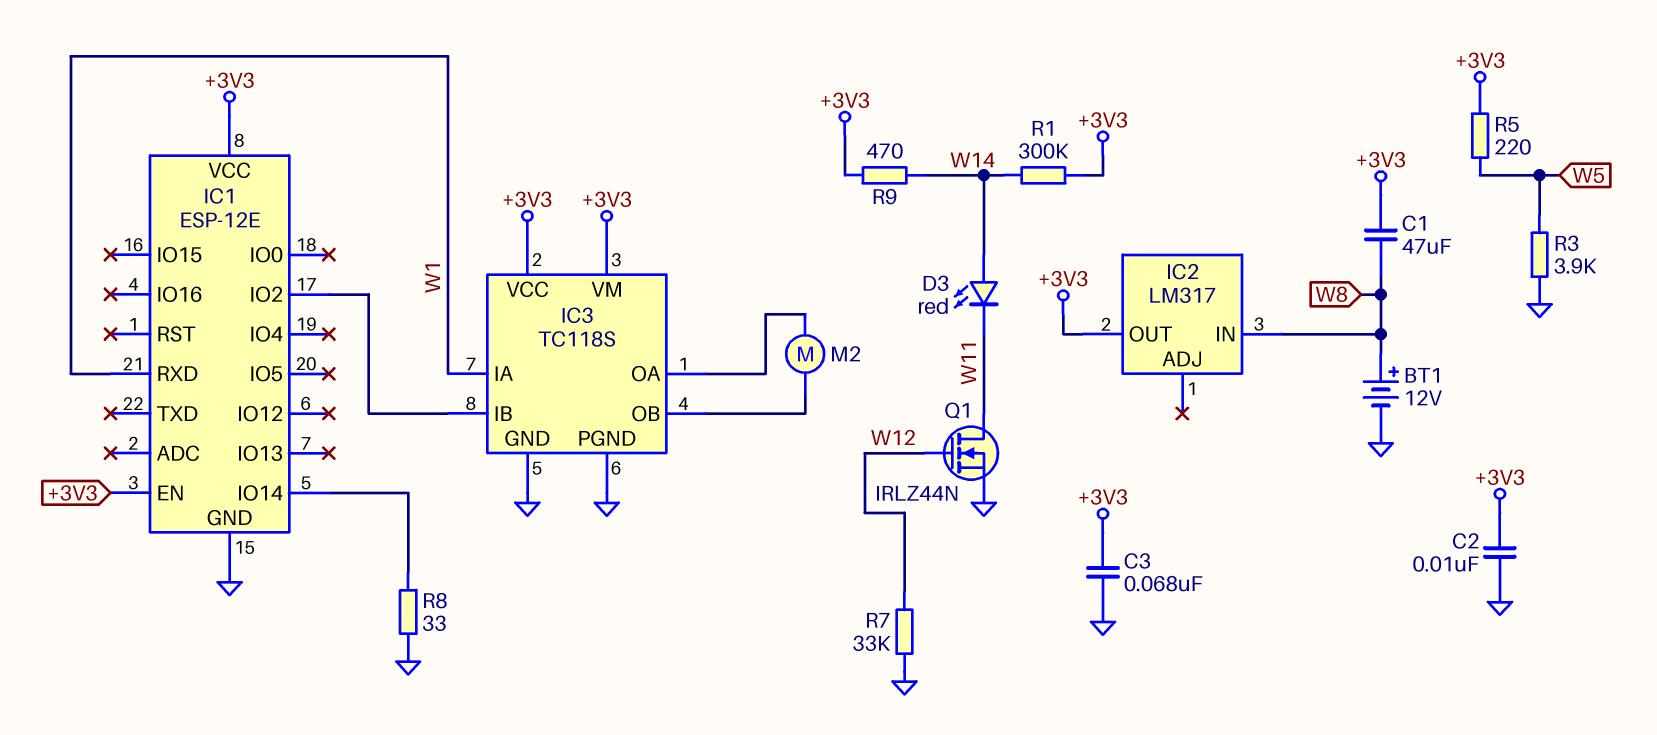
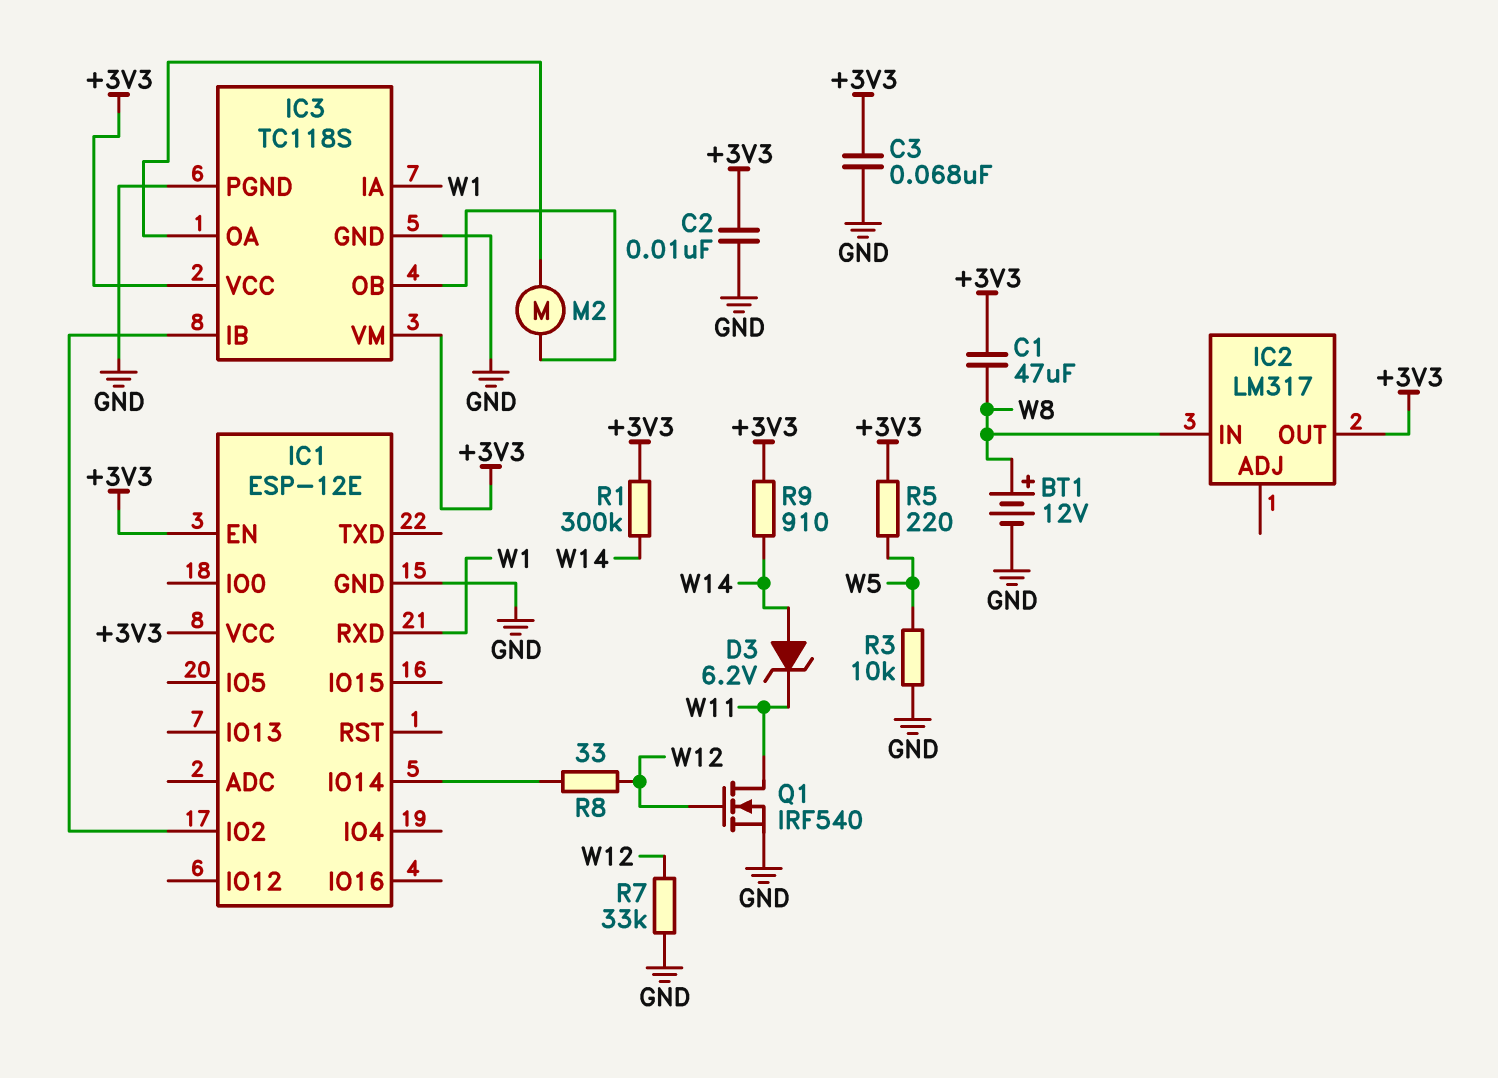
D3: LED red (A W14, K W11) -> zener 6.2V (A W14, K W11)
Q1: NMOS IRLZ44N (G W12, D W11, S GND) -> NMOS IRF540 (G W12, D W11, S GND)
R3: 3.9k (GND, W5) -> 10k (GND, W5)
R8: 33 (GND, IC1/IO14) -> 33 (IC1/IO14, W12)
R9: 470 (+3V3, W14) -> 910 (+3V3, W14)

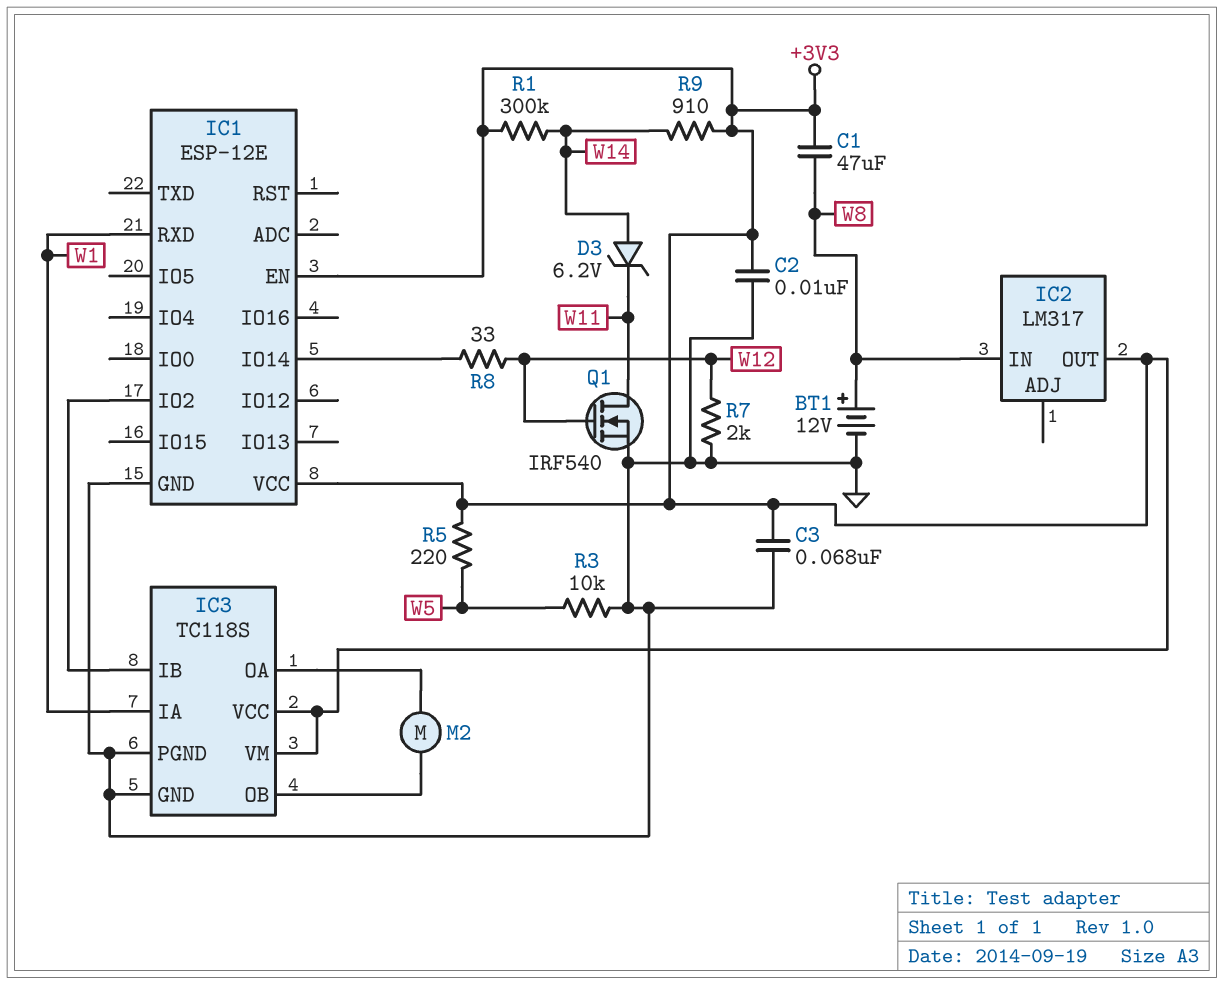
R7: 33k (GND, W12) -> 2k (GND, W12)

